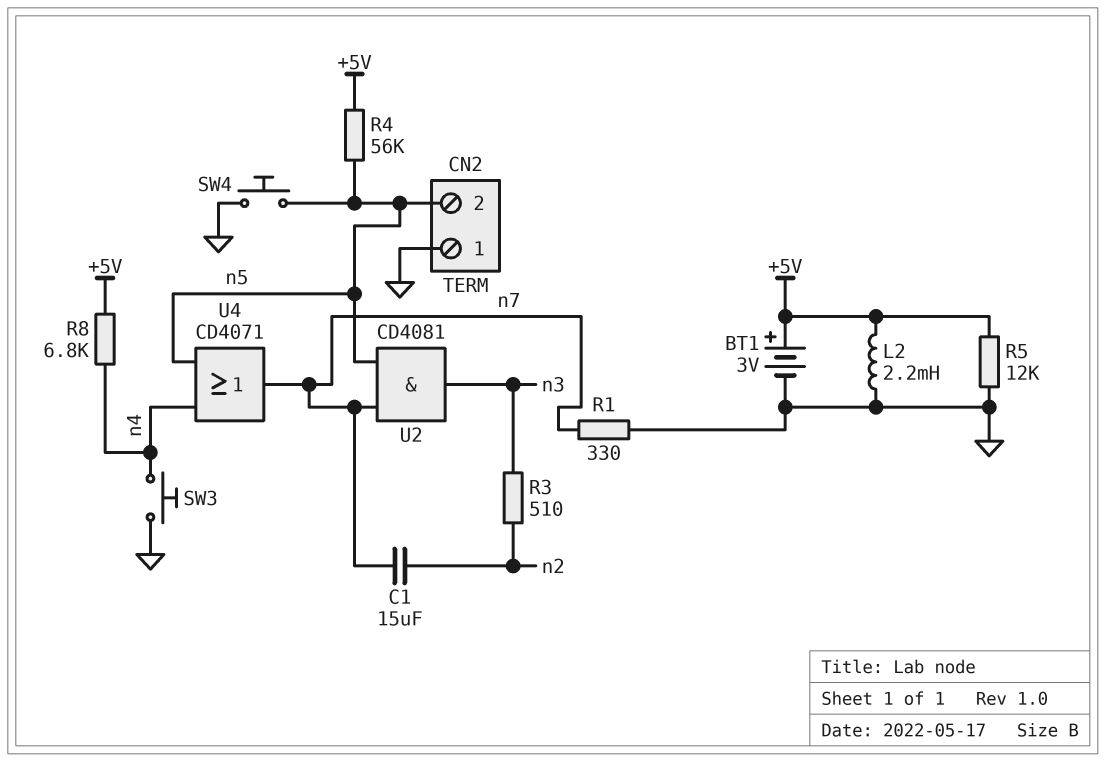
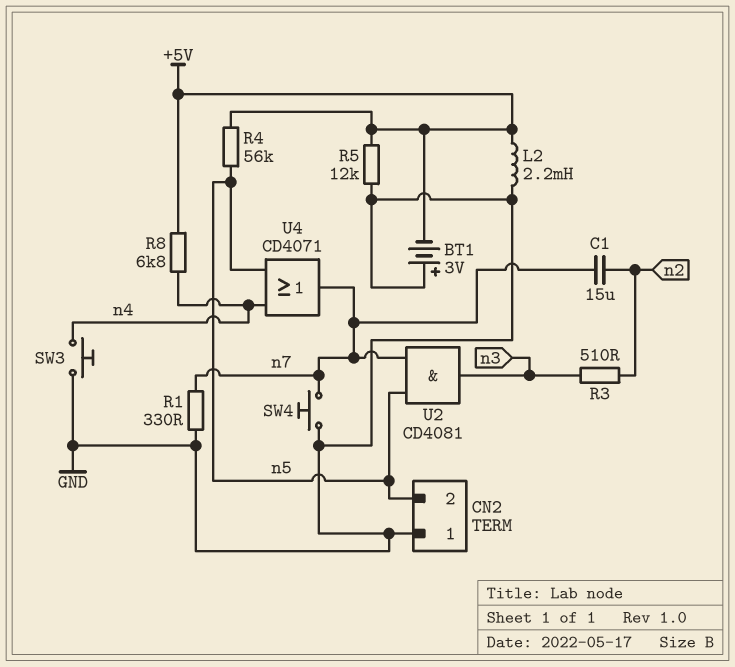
BT1: 3V (plus +5V, minus GND) -> 3V (plus GND, minus +5V)
SW4: button (GND, n5) -> button (GND, n7)

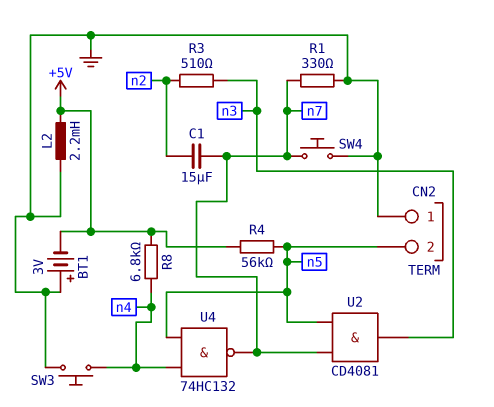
R5: 12k (+5V, GND) -> none
U4: OR CD4071 (in n4, in n5, out n7) -> NAND 74HC132 (in n4, in n5, out n7)

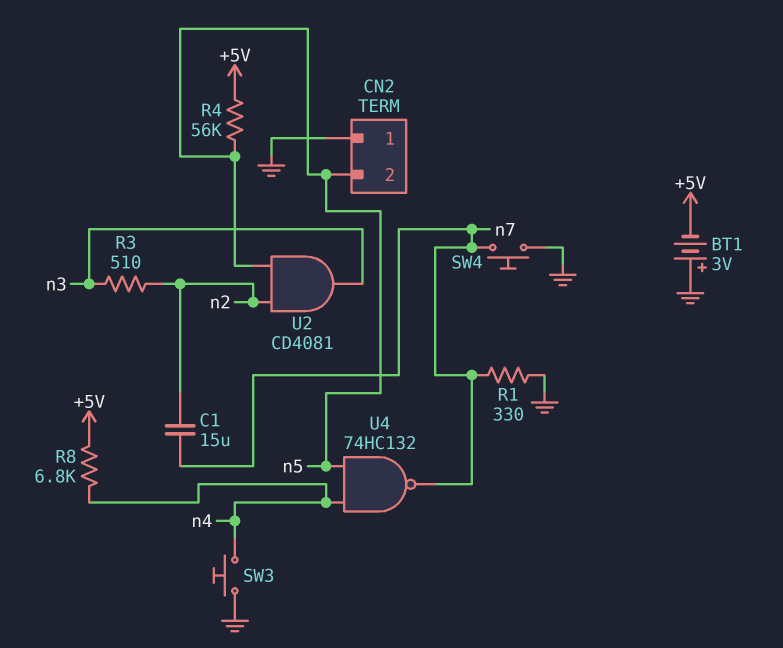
L2: 2.2mH (+5V, GND) -> none
U2: AND CD4081 (in n5, in n7, out n3) -> AND CD4081 (in n2, in n5, out n3)

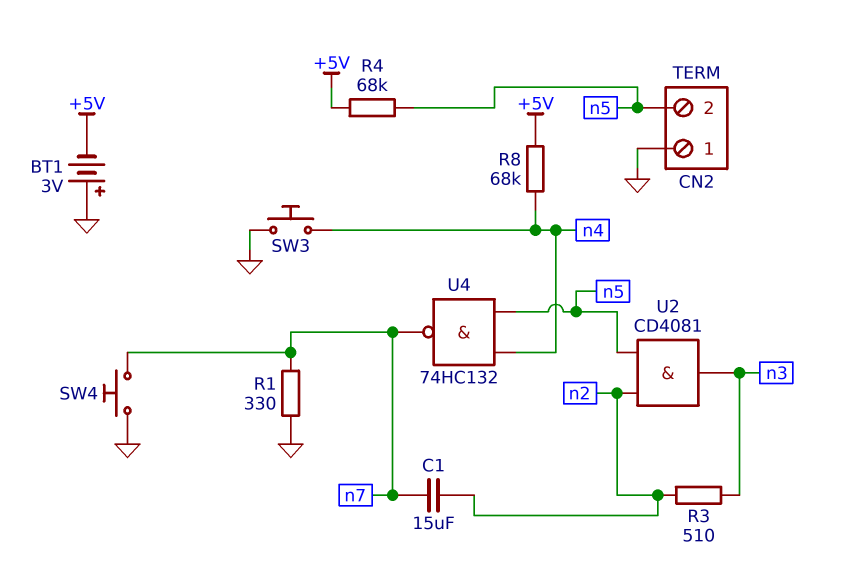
R4: 56k (+5V, n5) -> 68k (+5V, n5)
R8: 6.8k (+5V, n4) -> 68k (+5V, n4)

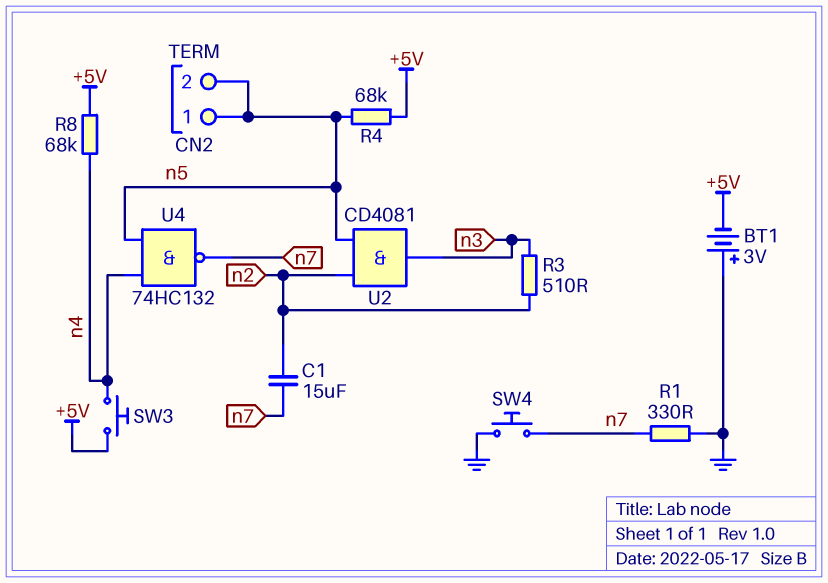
CN2 pin 1: GND -> n5
SW3: button (GND, n4) -> button (+5V, n4)

